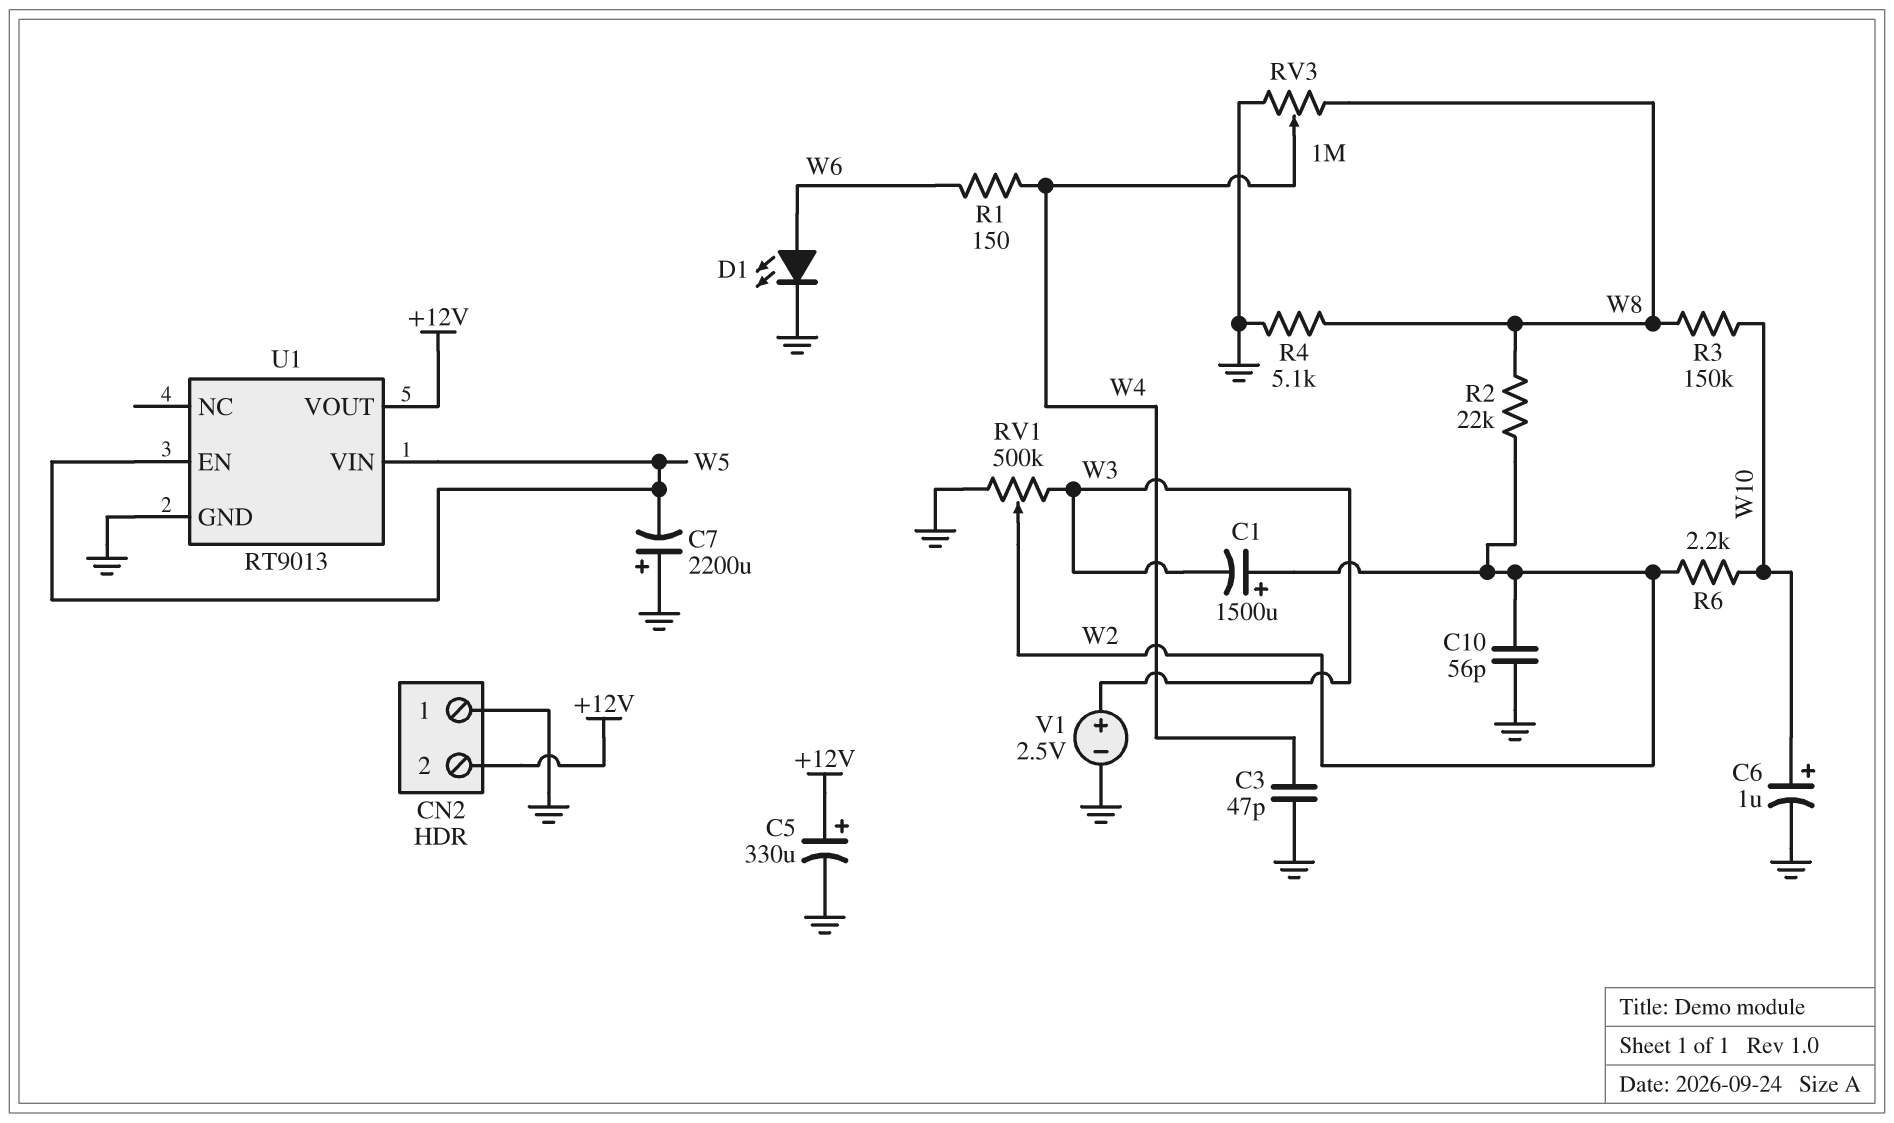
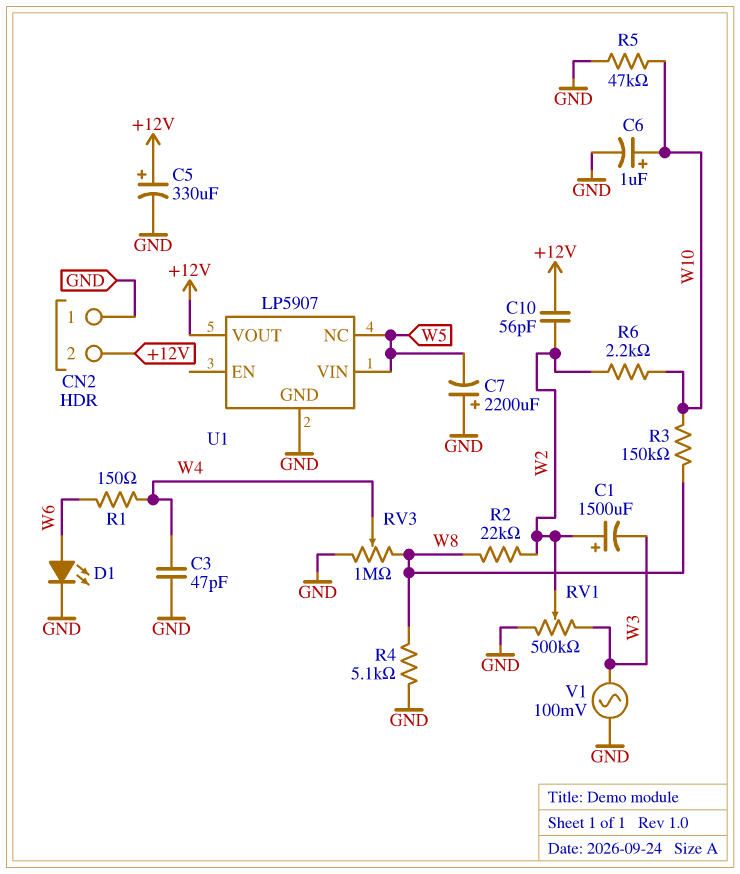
C10: 56pF (GND, W2) -> 56pF (+12V, W2)
R5: none -> 47k (GND, W10)
U1: RT9013 -> LP5907
U1 pin EN: W5 -> none
U1 pin NC: none -> W5
V1: 2.5V (plus W3, minus GND) -> AC 100mV (GND, W3)

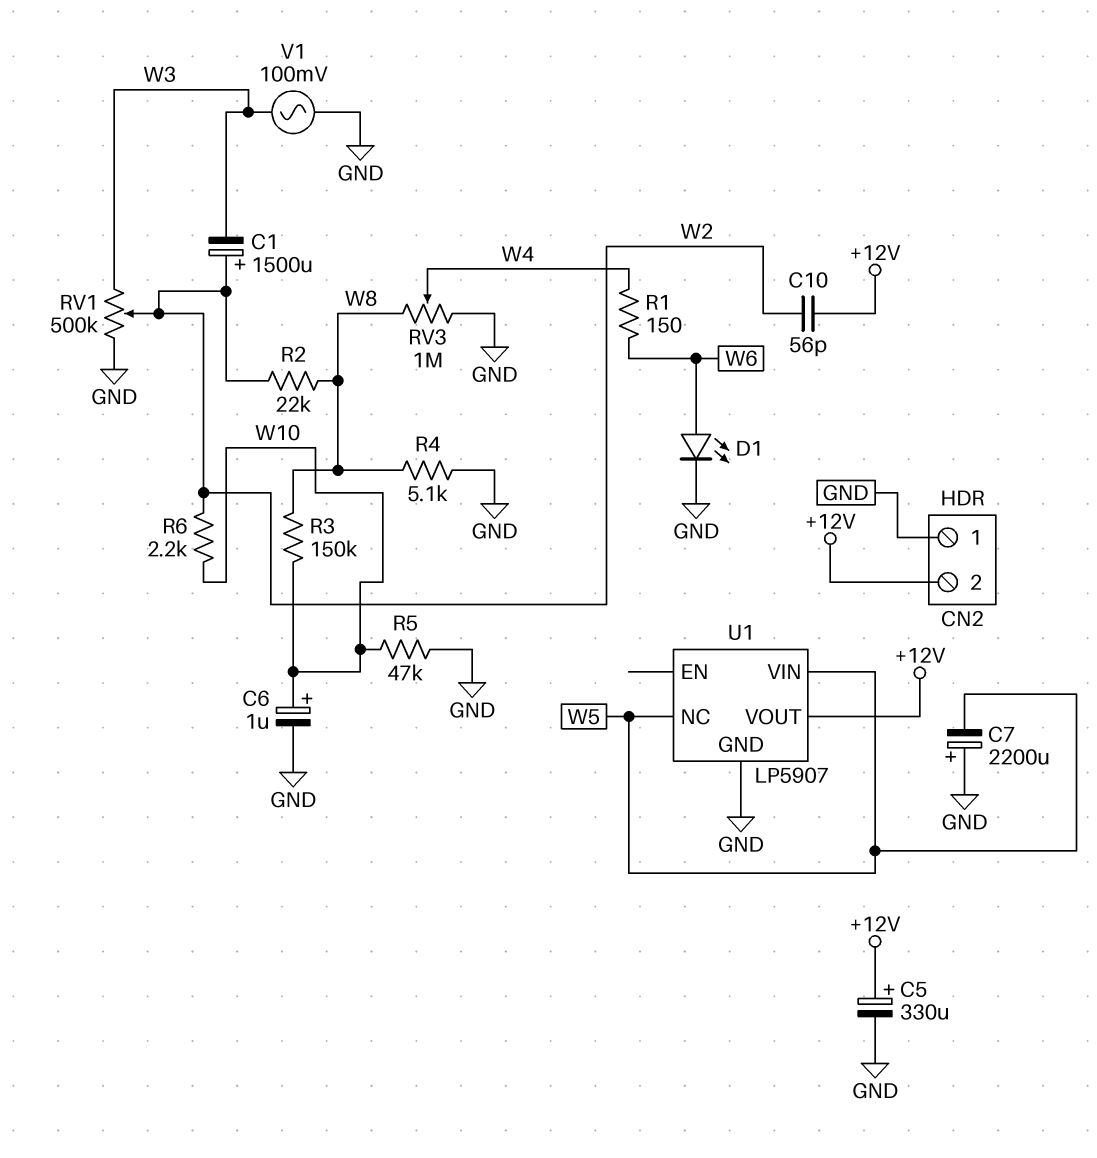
C3: 47pF (GND, W4) -> none

